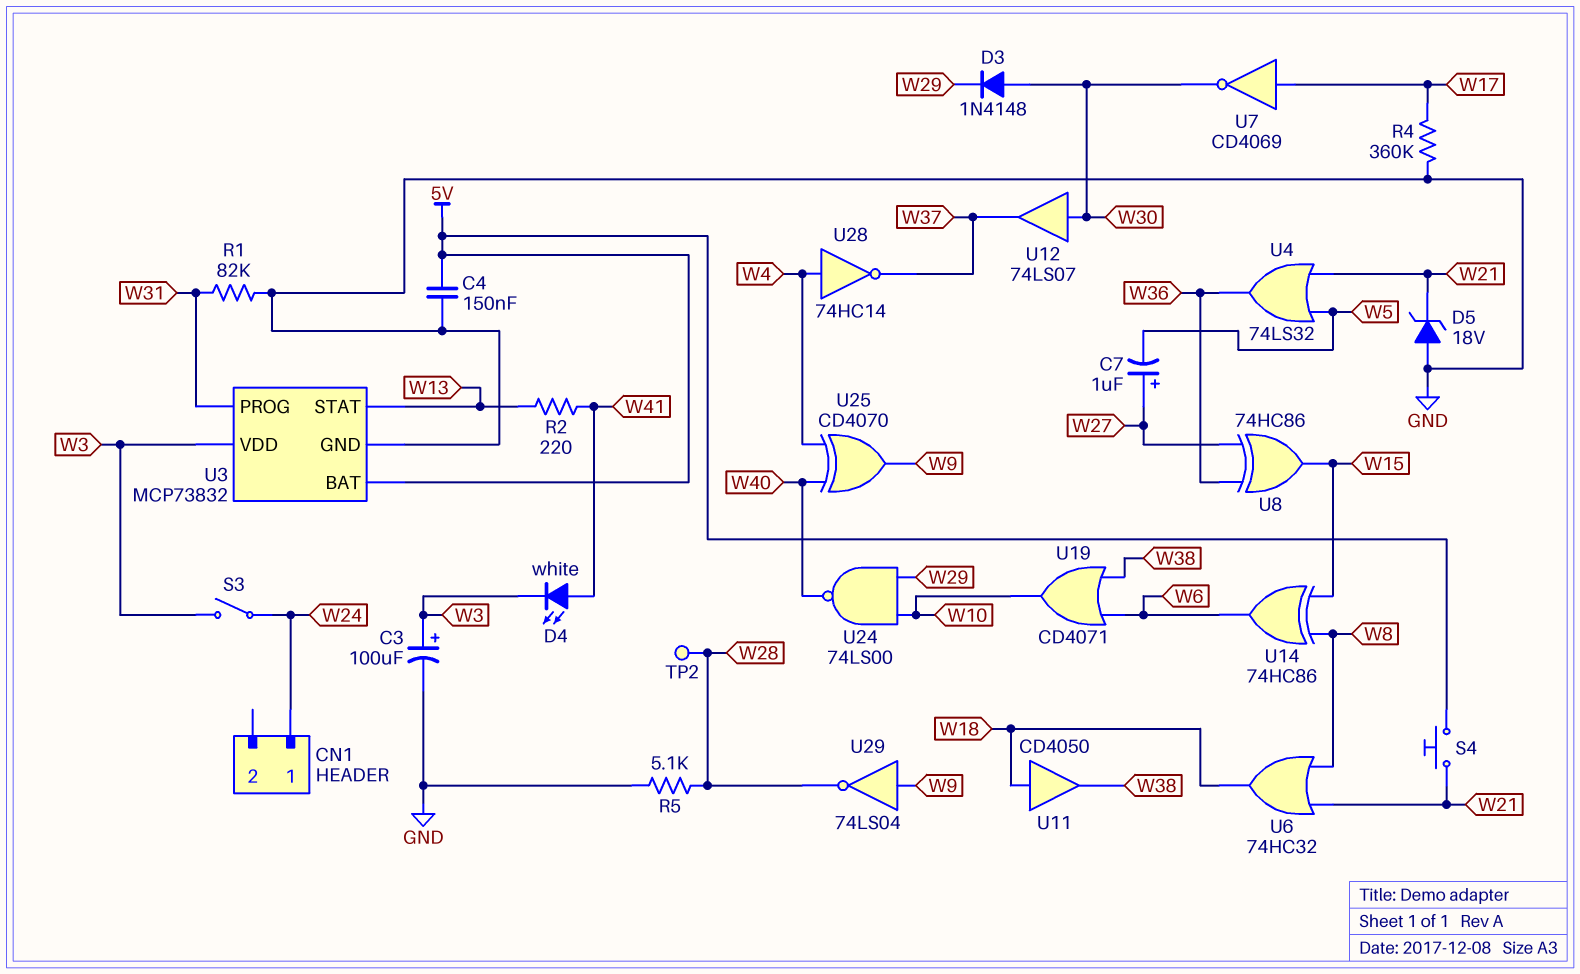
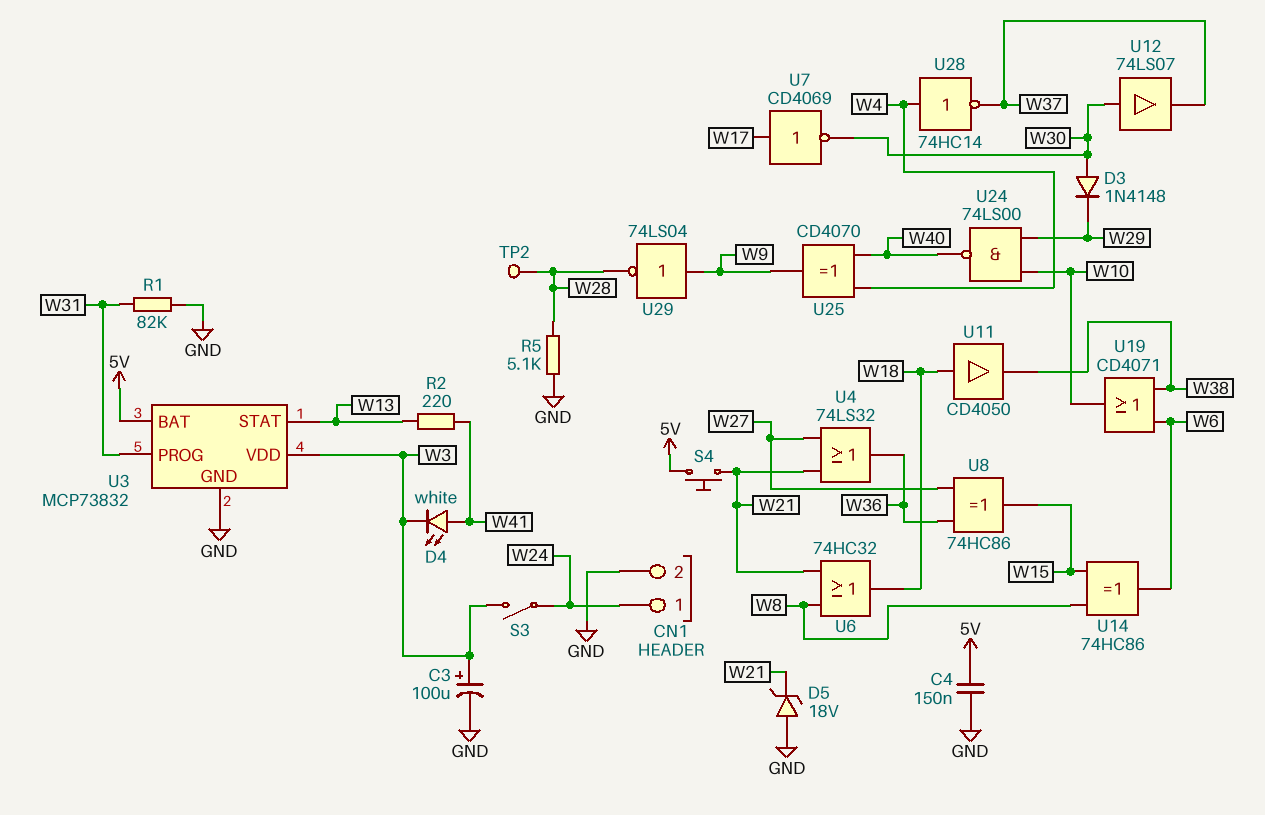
C7: 1uF (plus W27, minus W5) -> none
CN1 pin 2: none -> GND
R4: 360k (GND, W17) -> none
U4: OR 74LS32 (in W5, in W21, out W36) -> OR 74LS32 (in W21, in W27, out W36)

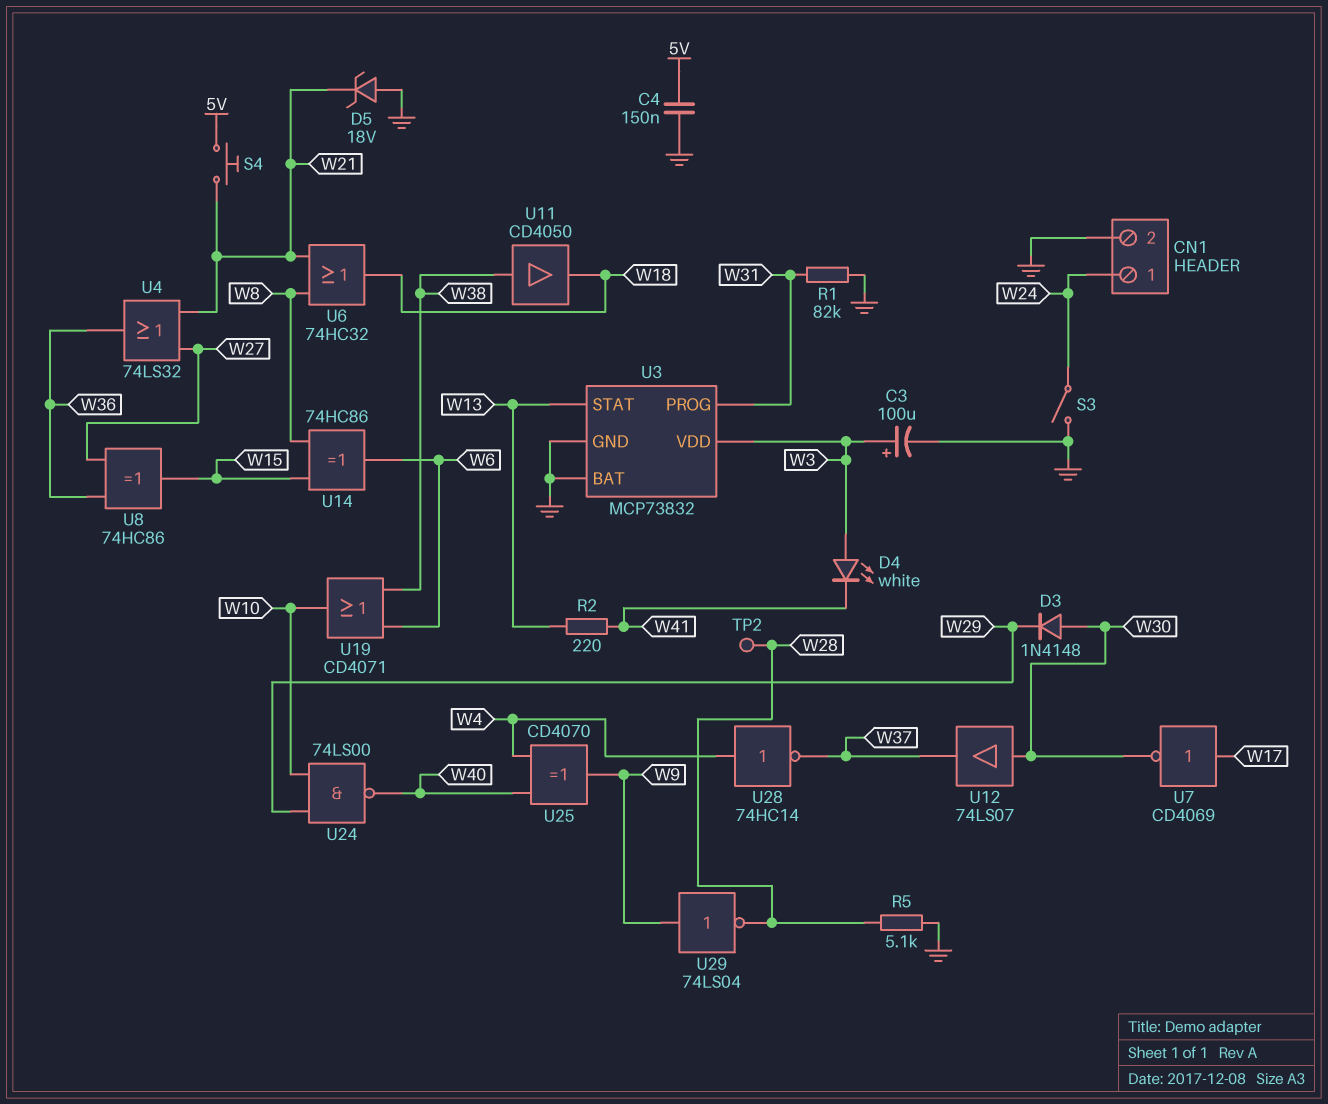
D4: LED white (A W41, K W3) -> LED white (A W3, K W41)
S3: switch (W3, W24) -> switch (GND, W24)
U3 pin BAT: 5V -> GND
U11: buffer CD4050 (in W18, out W38) -> buffer CD4050 (in W38, out W18)

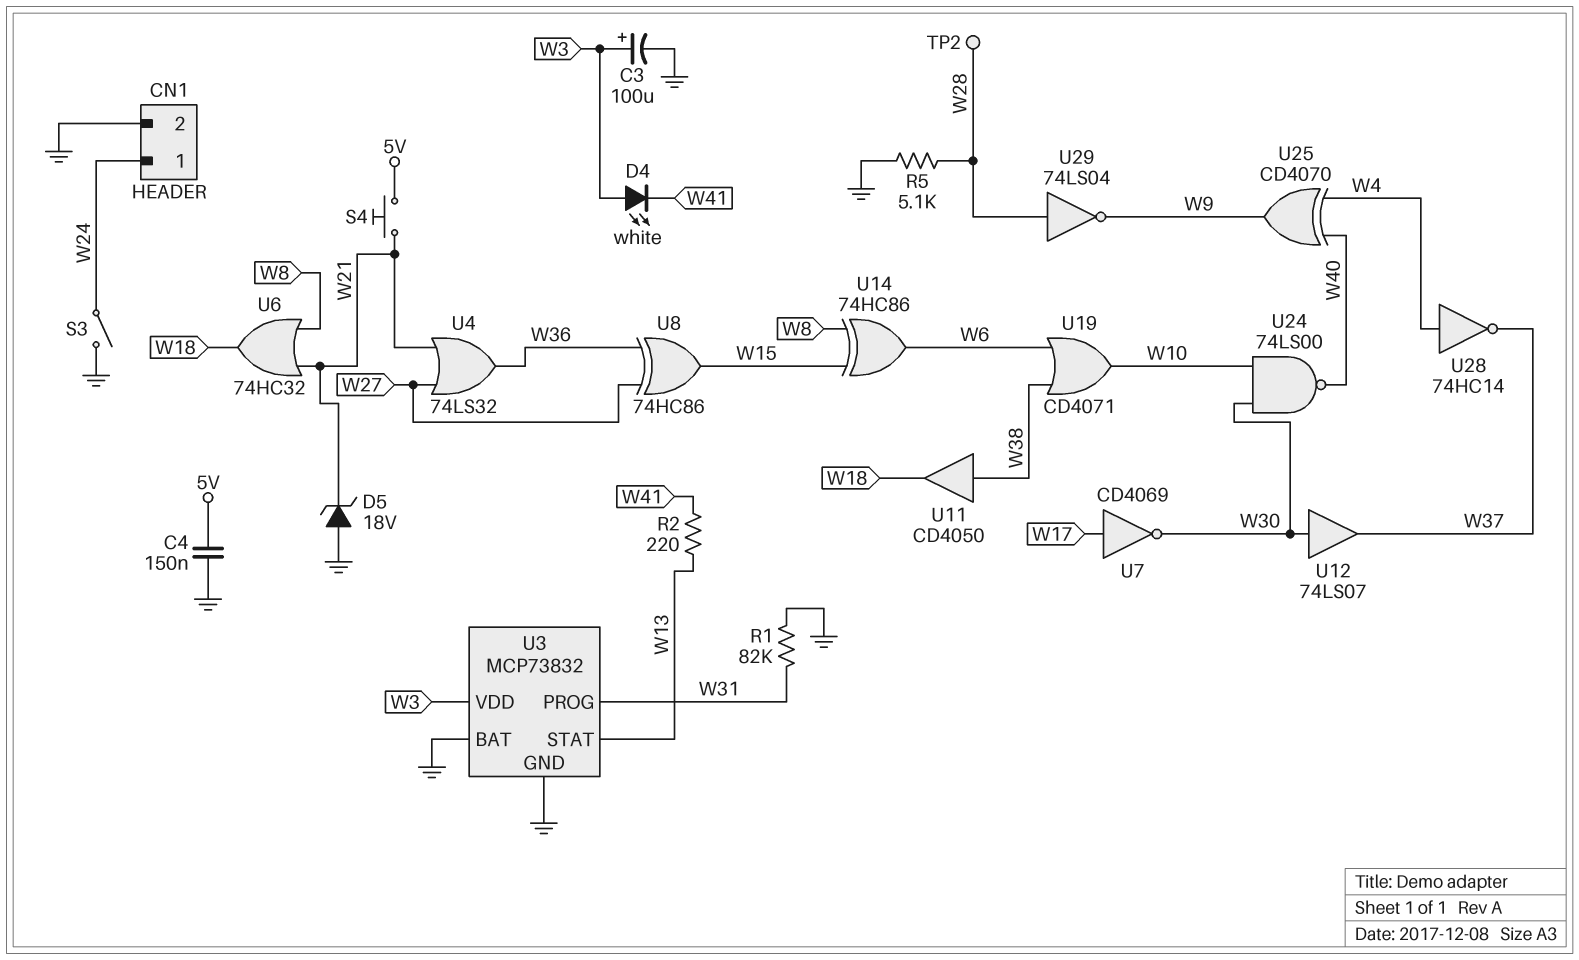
D3: diode 1N4148 (A W30, K W29) -> none
U24: NAND 74LS00 (in W10, in W29, out W40) -> NAND 74LS00 (in W10, in W30, out W40)
U29: NOT 74LS04 (in W9, out W28) -> NOT 74LS04 (in W28, out W9)

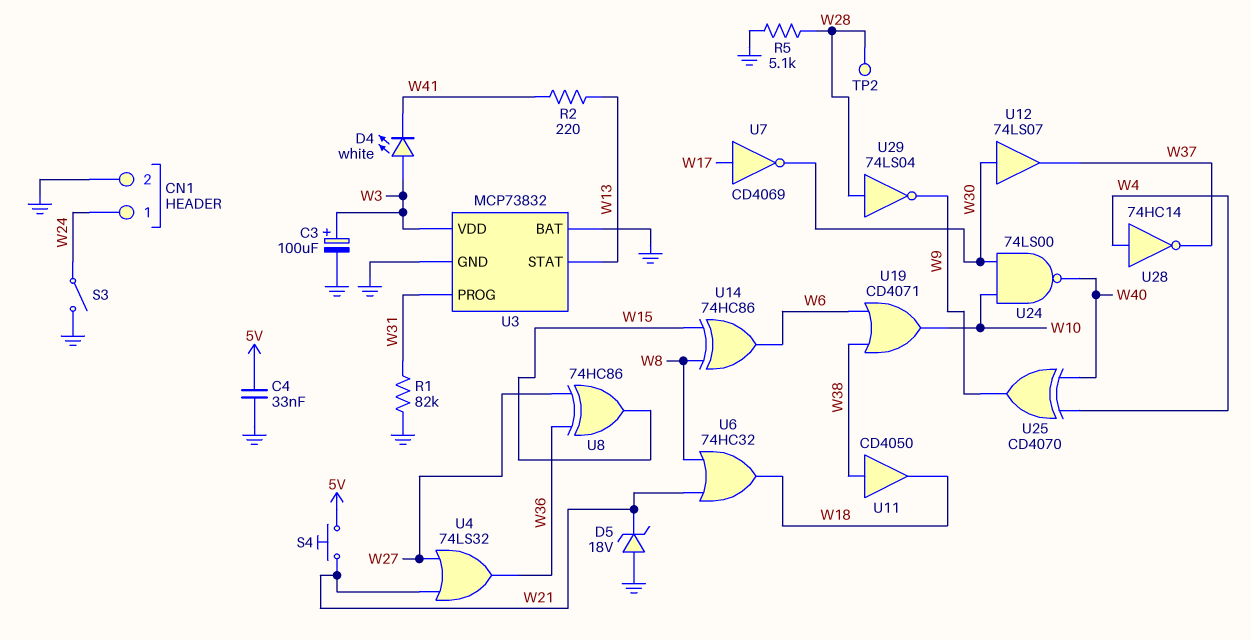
C4: 150nF (5V, GND) -> 33nF (5V, GND)

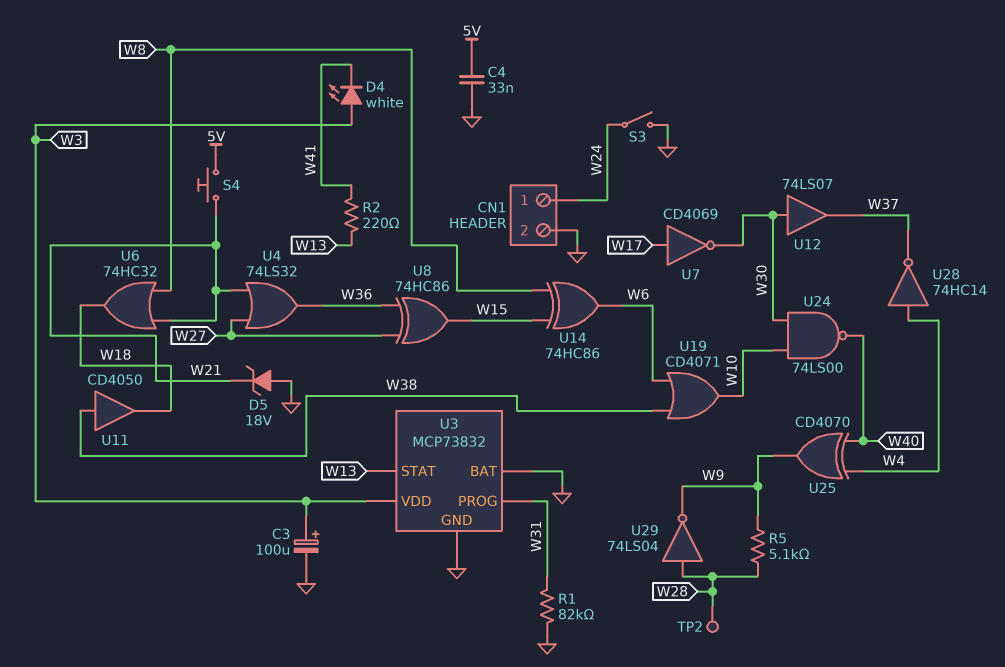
R5: 5.1k (GND, W28) -> 5.1k (W9, W28)

